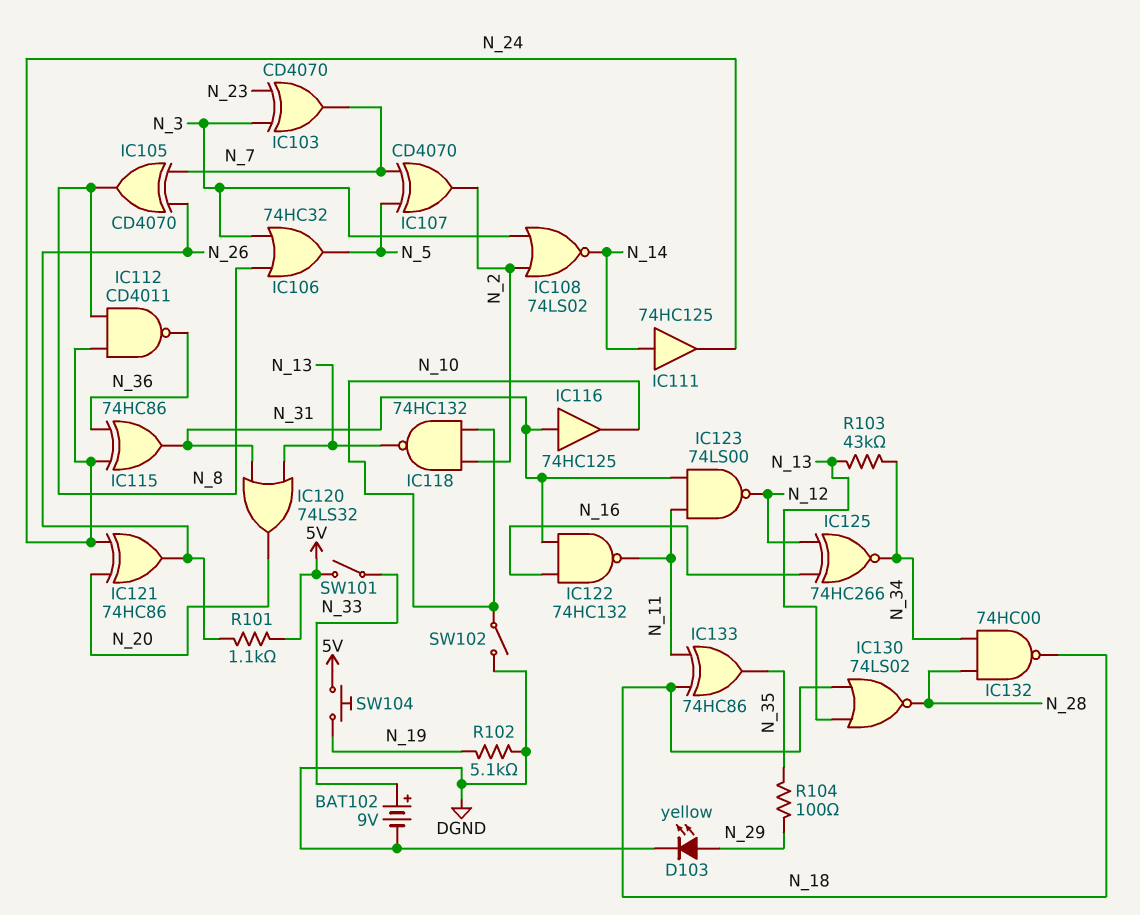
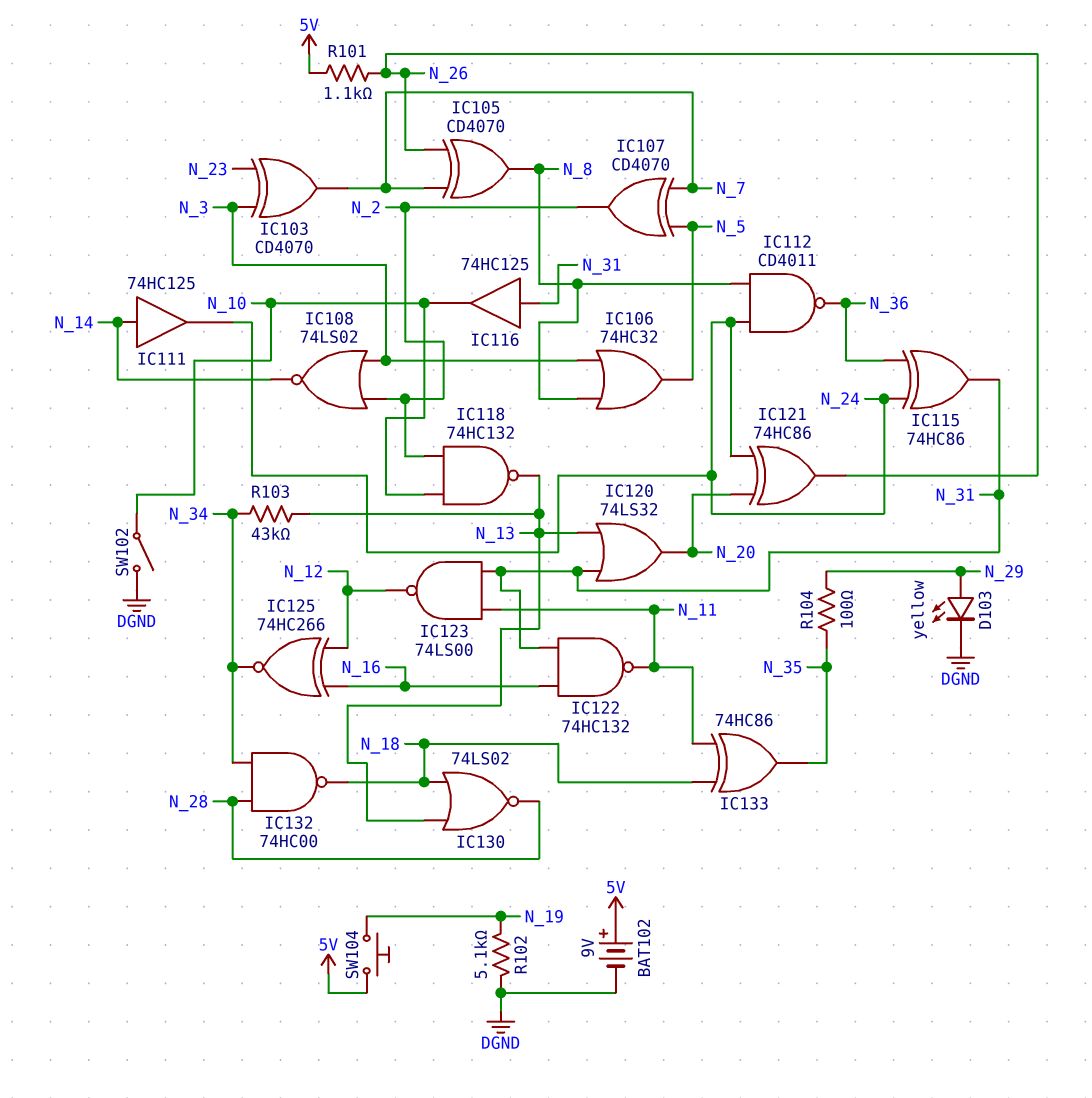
BAT102: 9V (plus N_33, minus DGND) -> 9V (plus 5V, minus DGND)
SW101: switch (5V, N_33) -> none

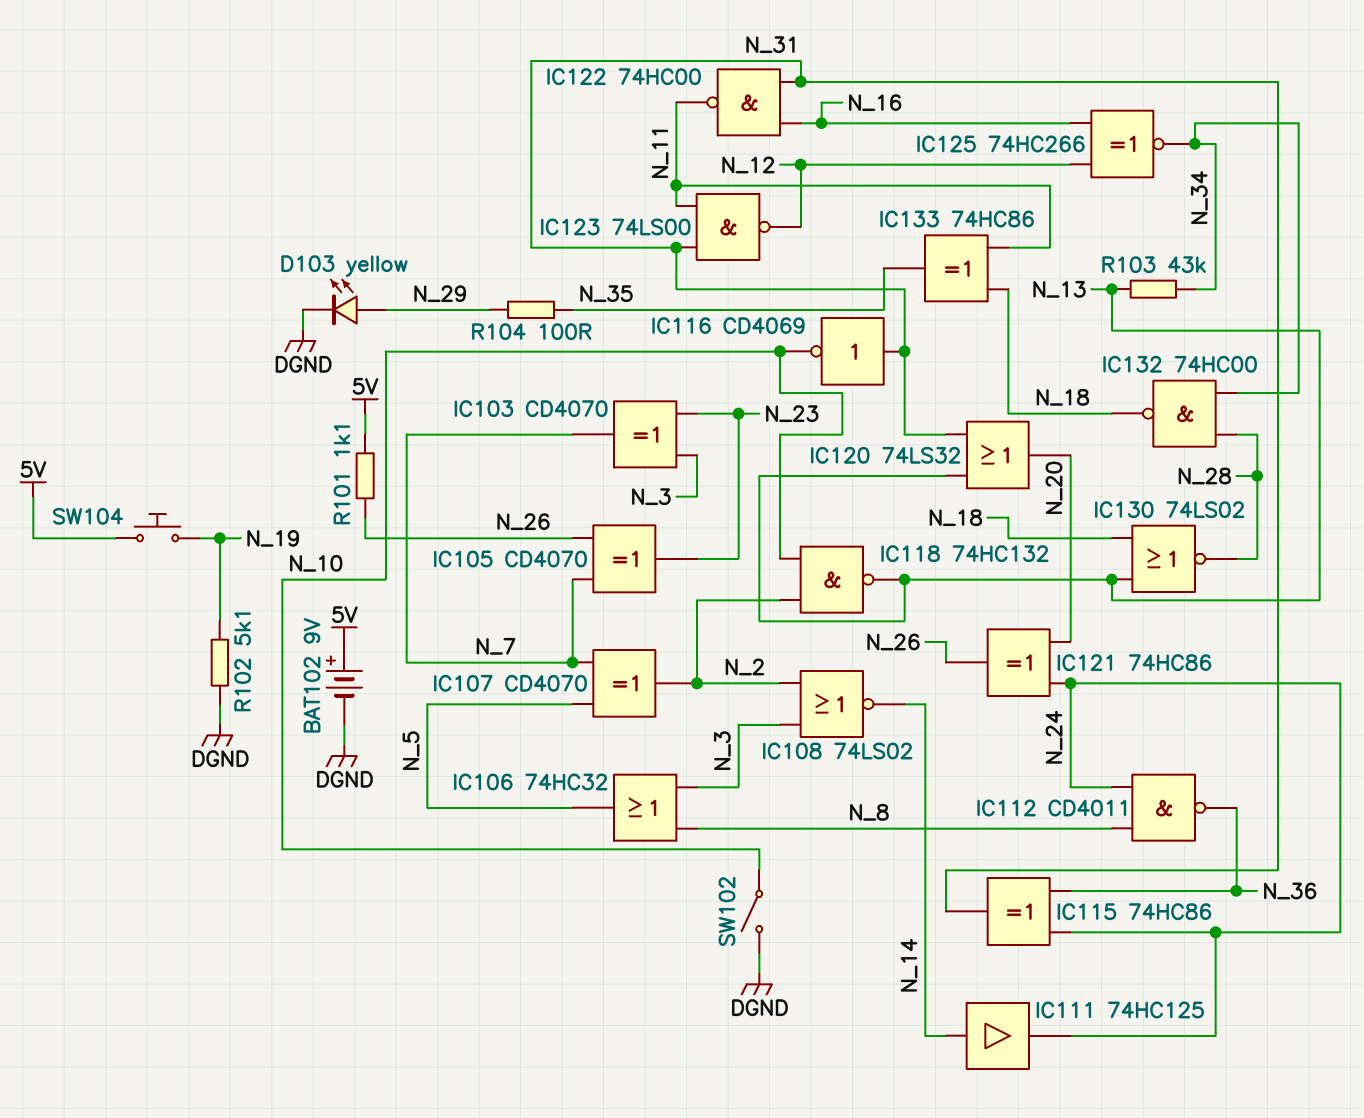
IC105: XOR CD4070 (in N_7, in N_26, out N_8) -> XOR CD4070 (in N_7, in N_26, out N_23)
IC116: buffer 74HC125 (in N_31, out N_10) -> NOT CD4069 (in N_31, out N_10)
IC122: NAND 74HC132 (in N_16, in N_31, out N_11) -> NAND 74HC00 (in N_16, in N_31, out N_11)

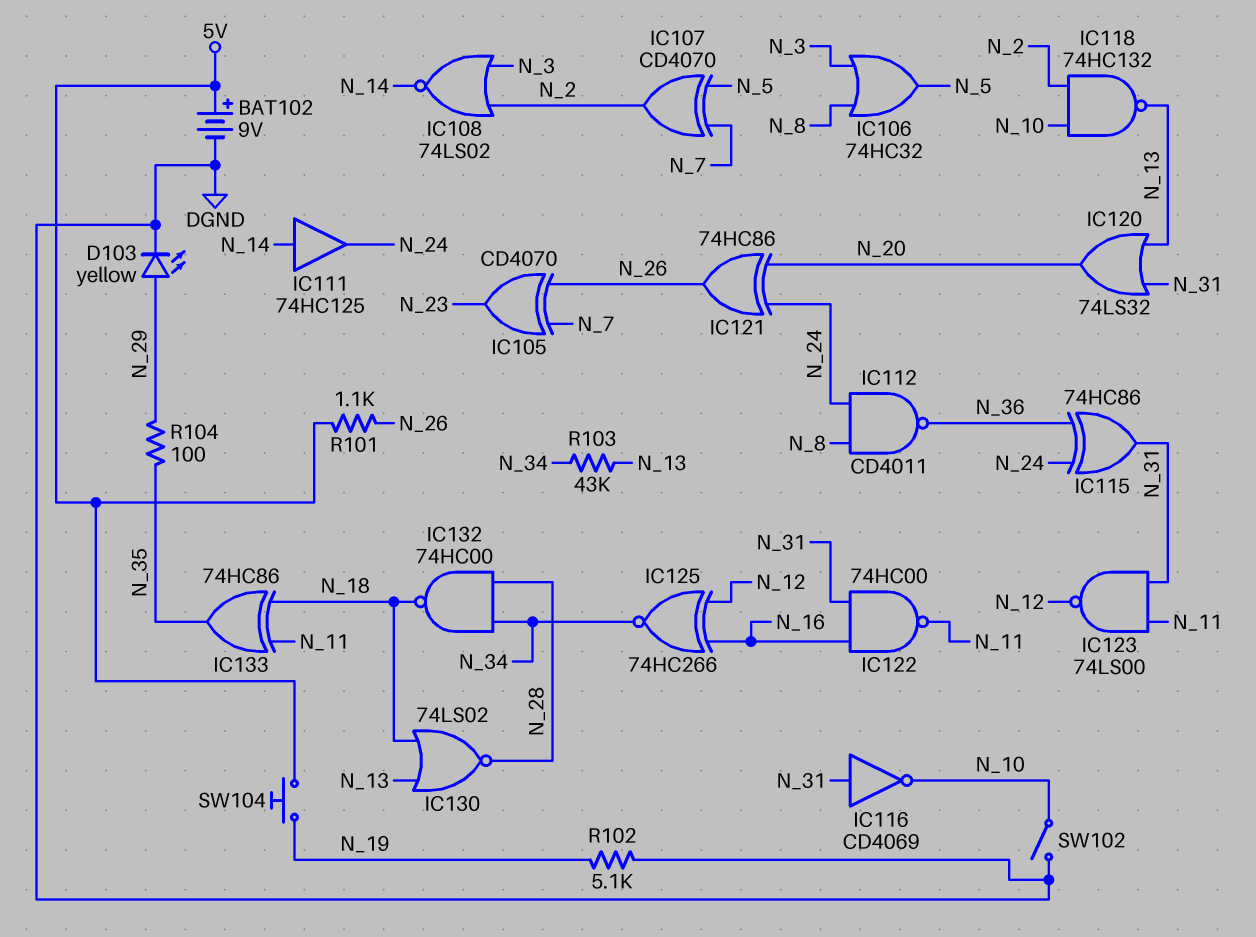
IC103: XOR CD4070 (in N_3, in N_23, out N_7) -> none

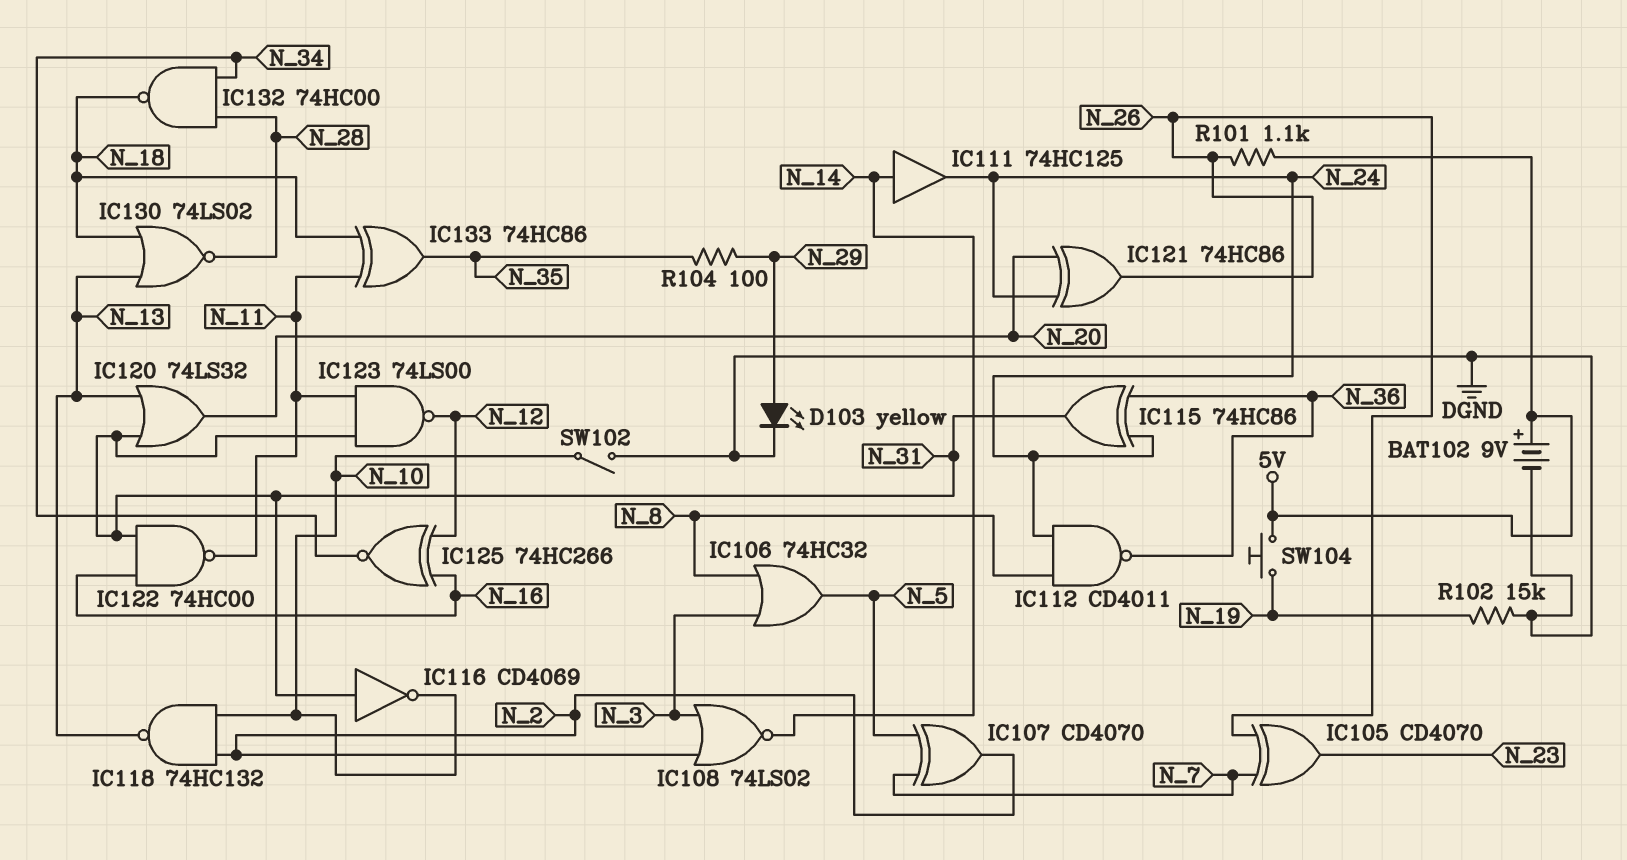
R102: 5.1k (DGND, N_19) -> 15k (DGND, N_19)
R103: 43k (N_13, N_34) -> none

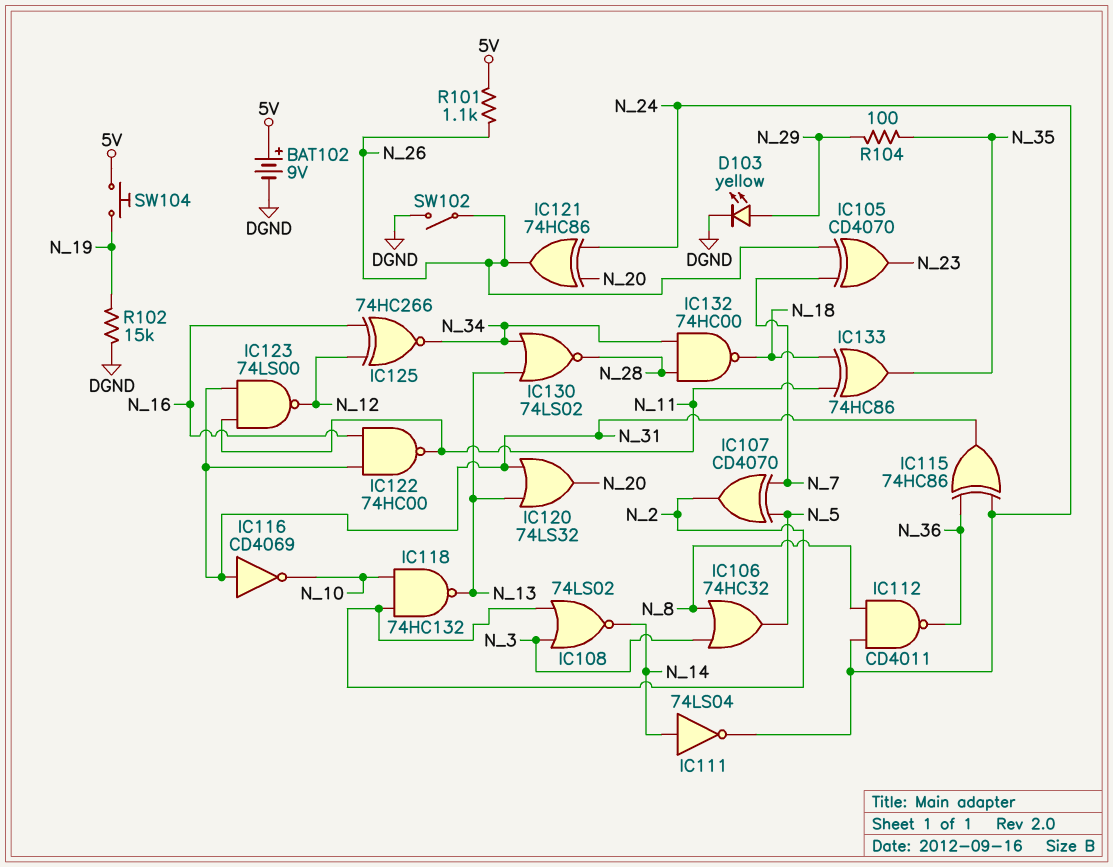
IC111: buffer 74HC125 (in N_14, out N_24) -> NOT 74LS04 (in N_14, out N_24)
IC130: NOR 74LS02 (in N_13, in N_18, out N_28) -> NOR 74LS02 (in N_13, in N_34, out N_28)
SW102: switch (DGND, N_10) -> switch (DGND, N_26)

